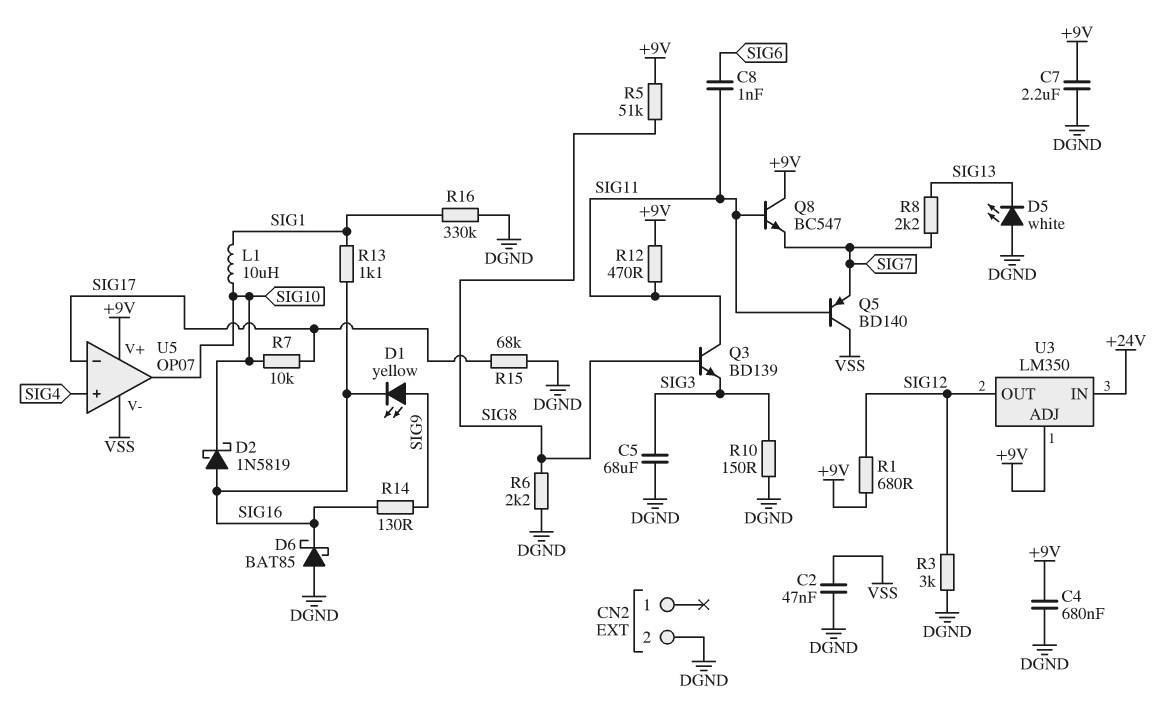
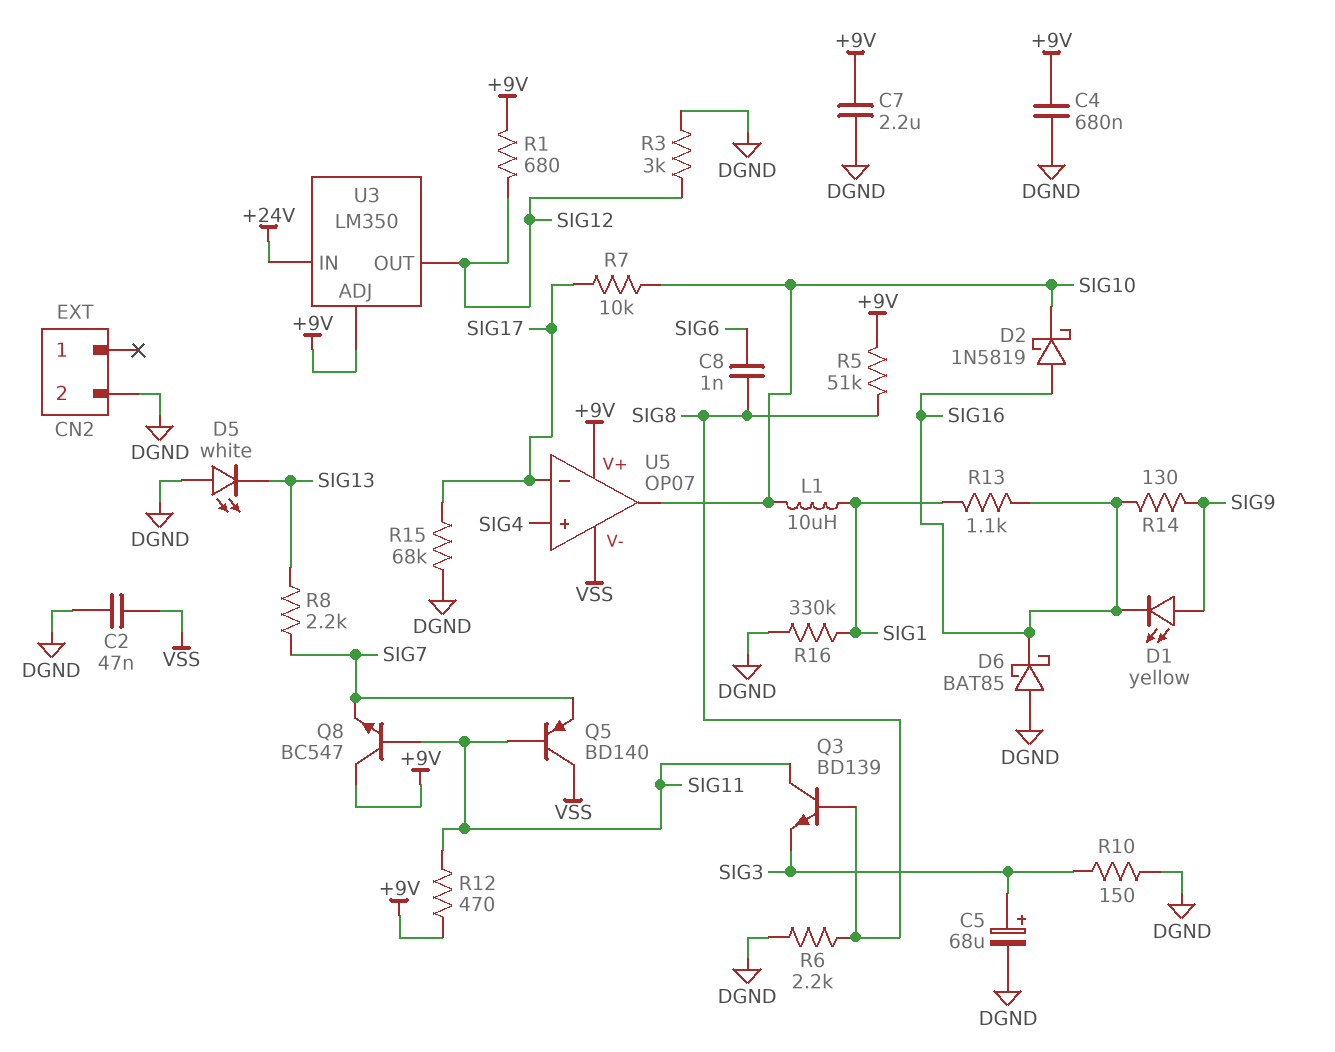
C5: 68uF (DGND, SIG3) -> 68uF (plus SIG3, minus DGND)
C8: 1nF (SIG6, SIG11) -> 1nF (SIG6, SIG8)

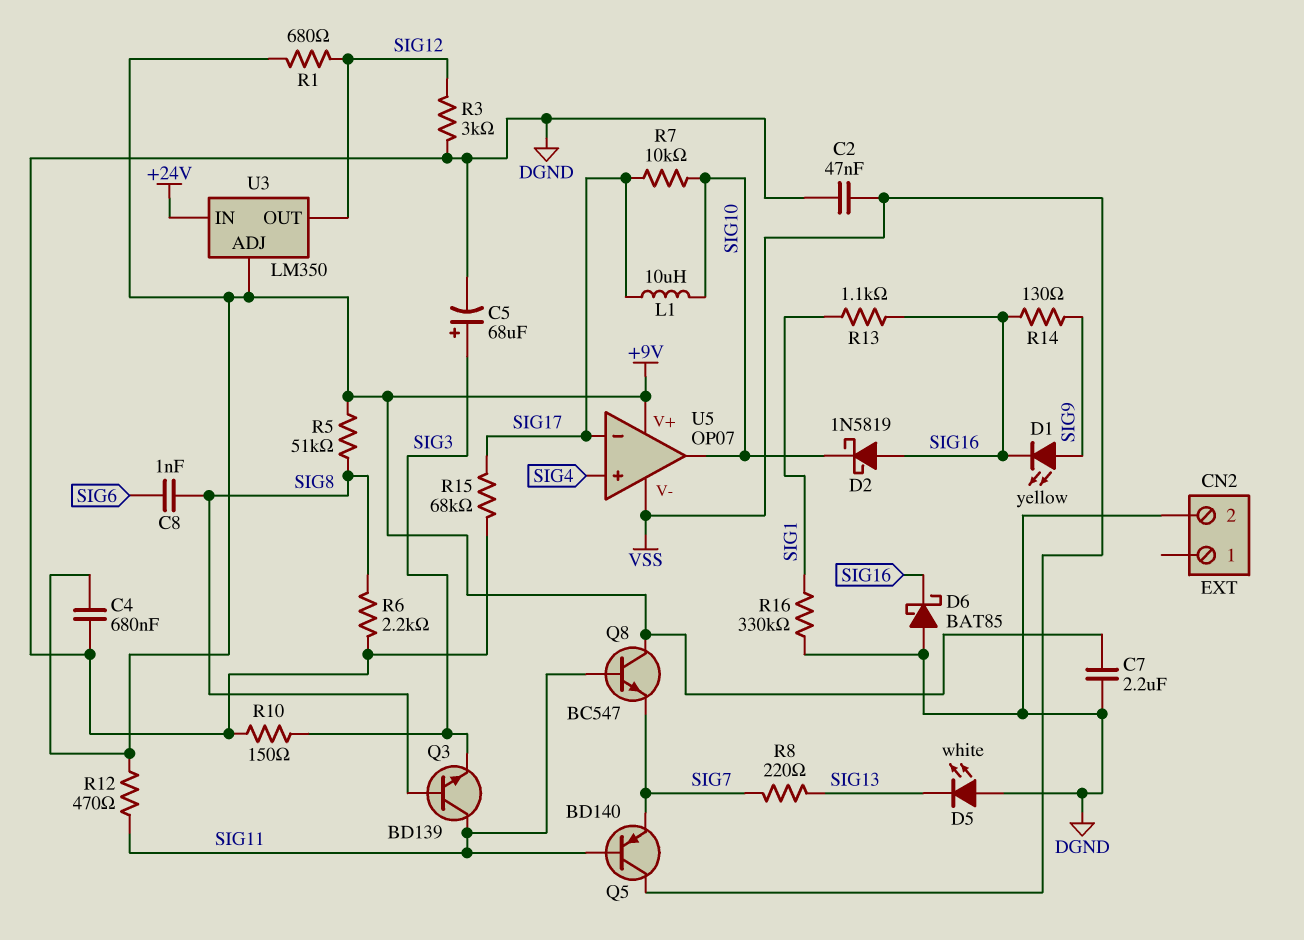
L1: 10uH (SIG1, SIG10) -> 10uH (SIG10, SIG17)
R8: 2.2k (SIG7, SIG13) -> 220 (SIG7, SIG13)

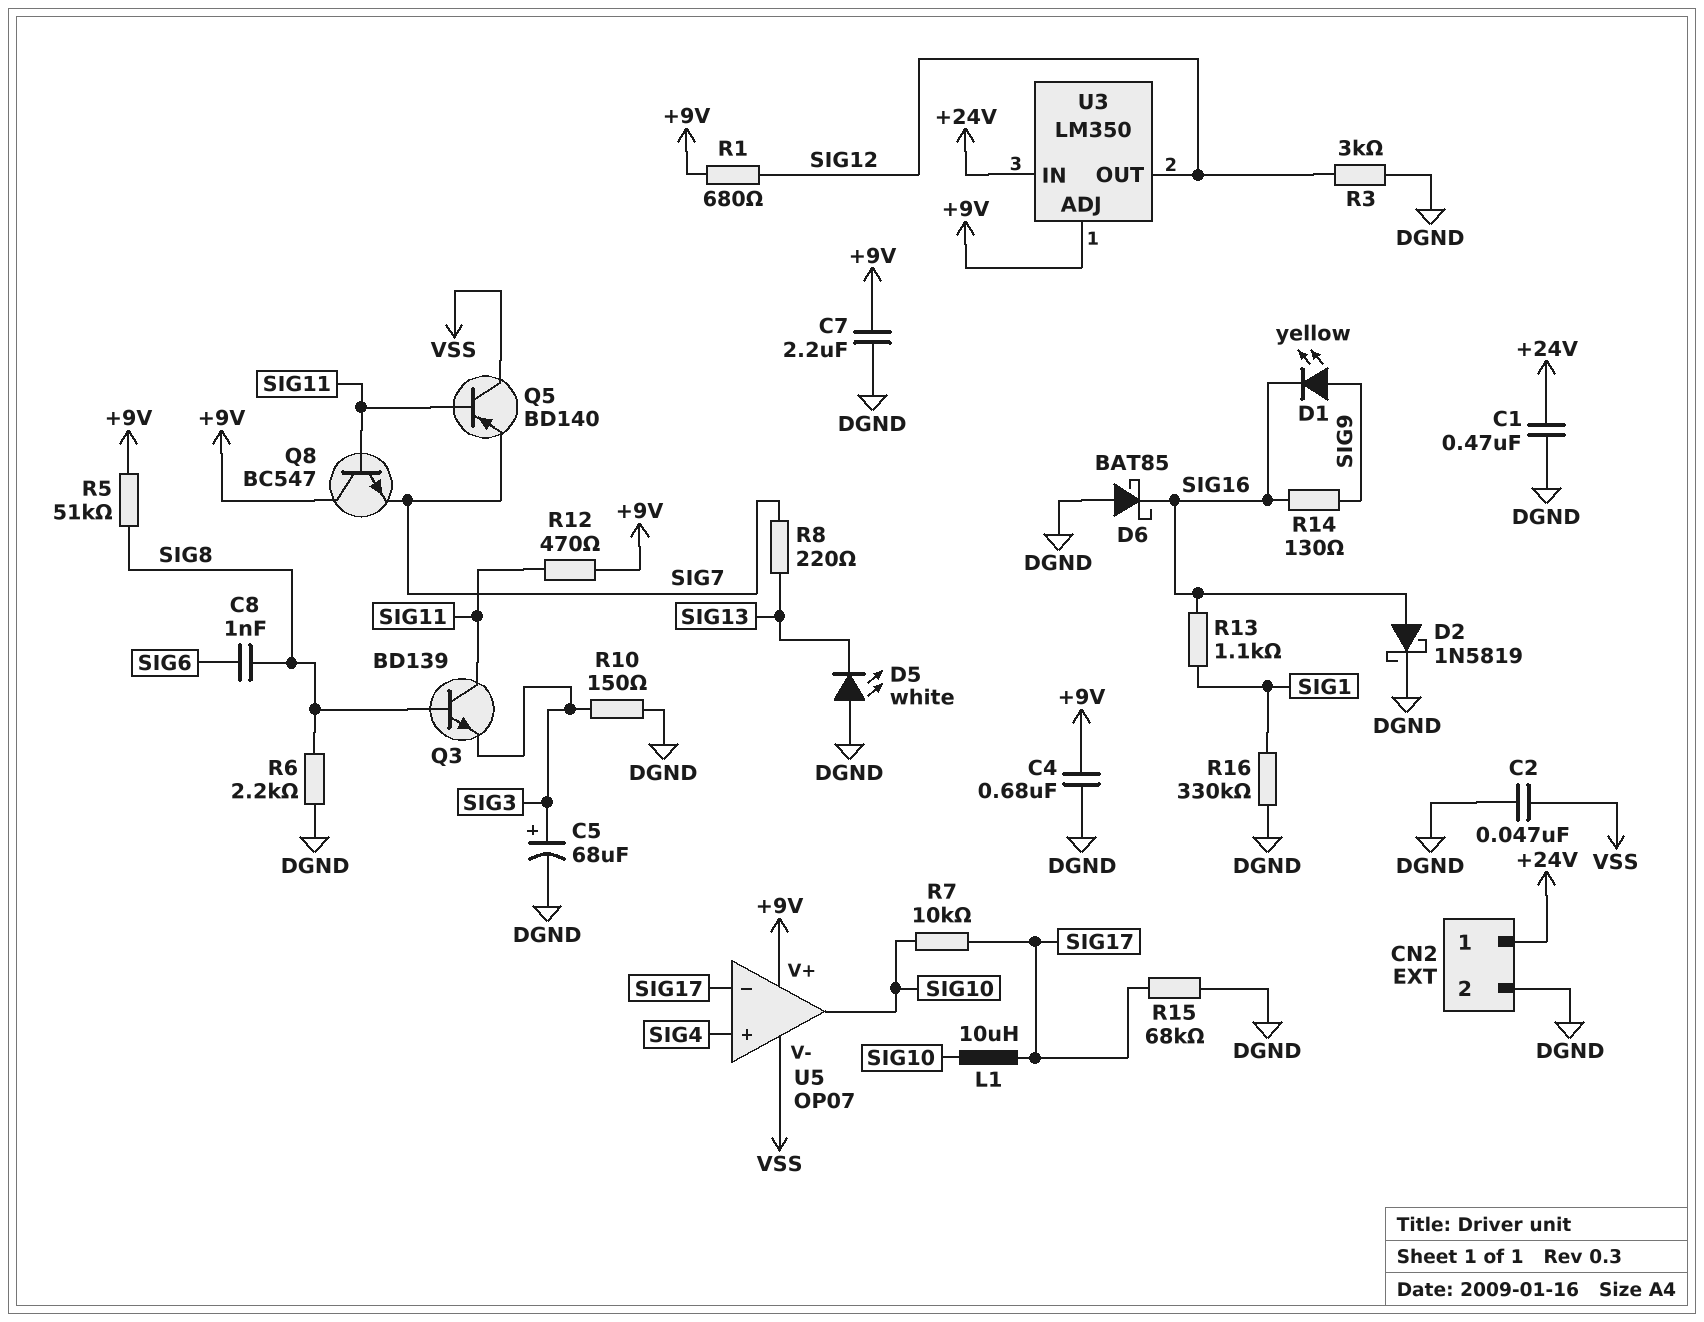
C1: none -> 470nF (+24V, DGND)
CN2 pin 1: none -> +24V
D2: schottky 1N5819 (A SIG16, K SIG10) -> schottky 1N5819 (A SIG16, K DGND)

